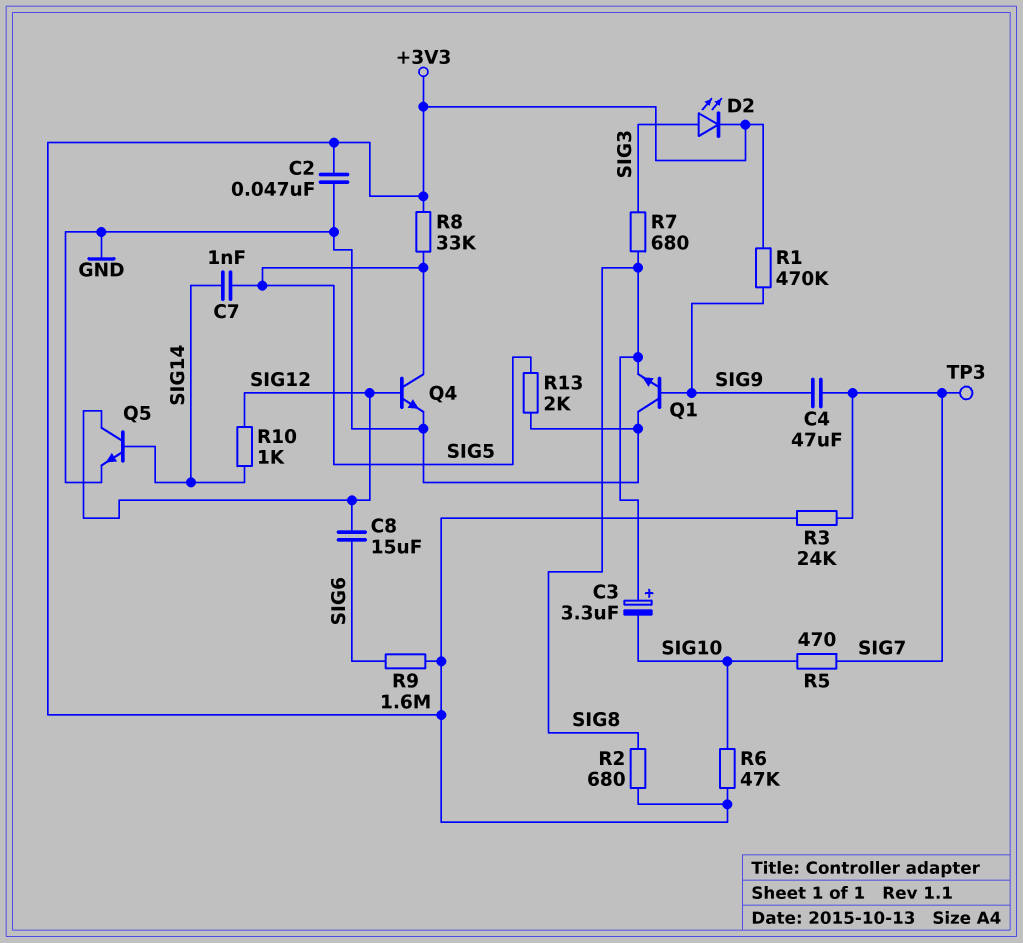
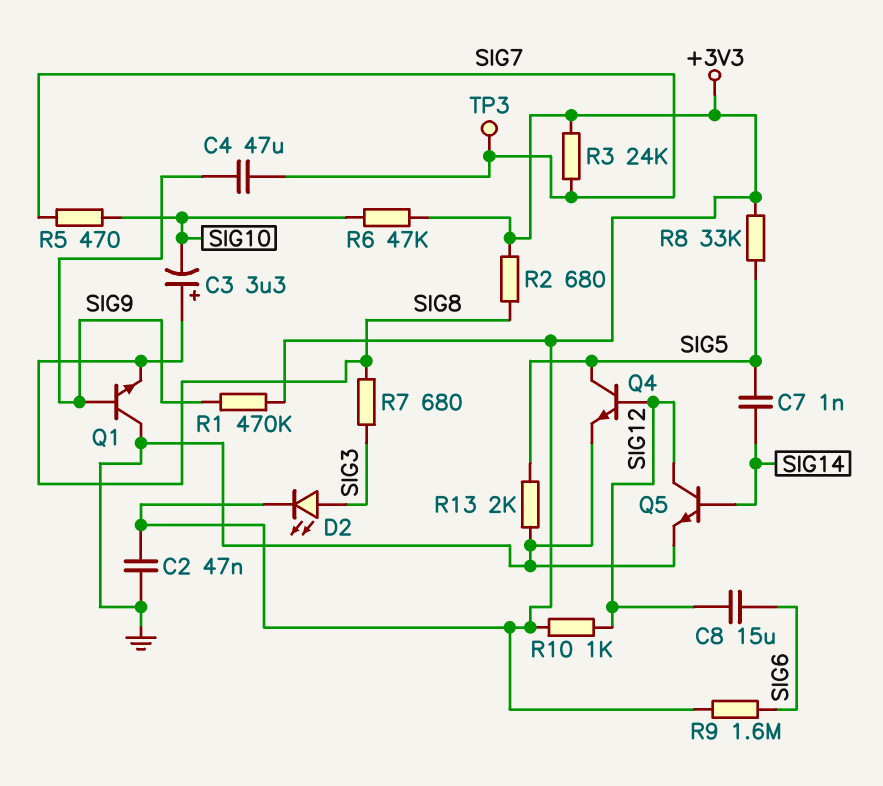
R10: 1k (SIG12, SIG14) -> 1k (+3V3, SIG12)

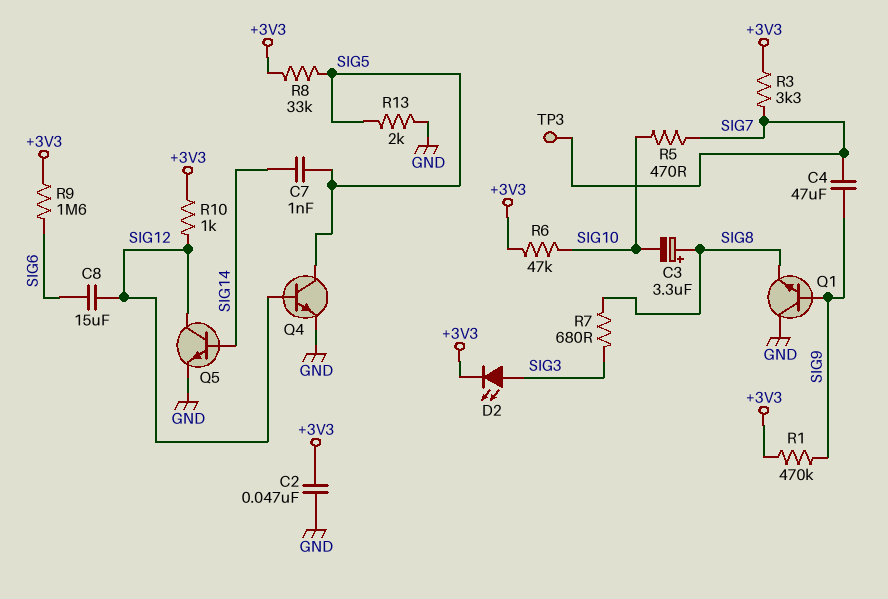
R2: 680 (+3V3, SIG8) -> none
R3: 24k (+3V3, SIG7) -> 3.3k (+3V3, SIG7)

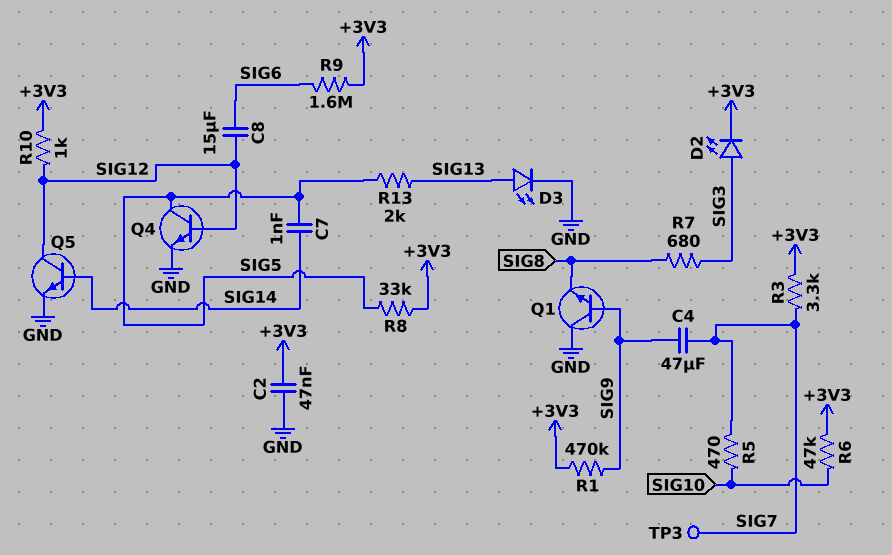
C3: 3.3uF (plus SIG8, minus SIG10) -> none
D3: none -> LED (A SIG13, K GND)
R13: 2k (GND, SIG5) -> 2k (SIG5, SIG13)

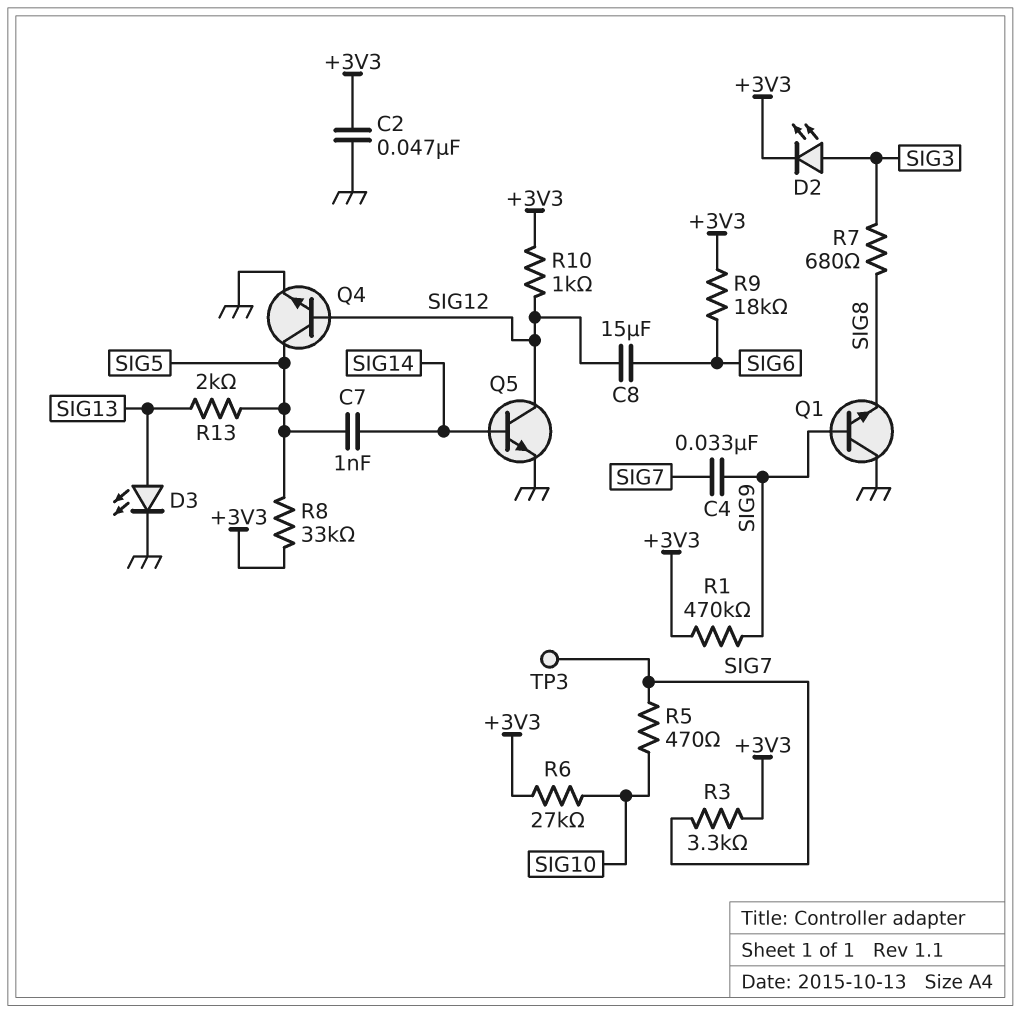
C4: 47uF (SIG7, SIG9) -> 33nF (SIG7, SIG9)
R6: 47k (+3V3, SIG10) -> 27k (+3V3, SIG10)
R9: 1.6M (+3V3, SIG6) -> 18k (+3V3, SIG6)

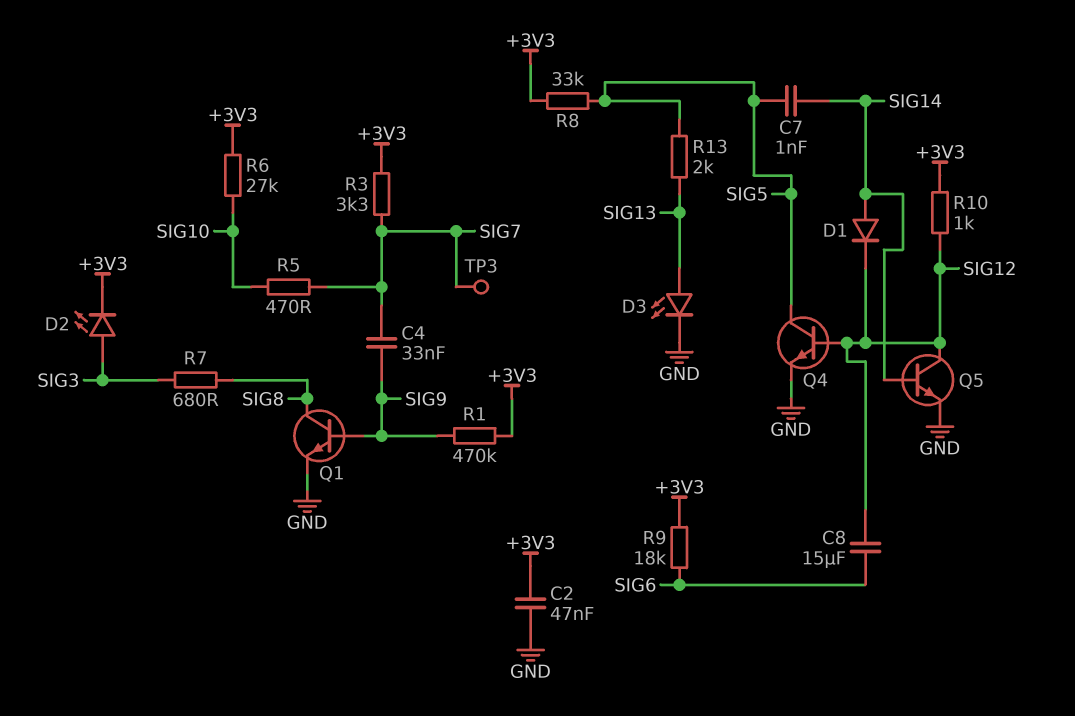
D1: none -> diode (A SIG14, K SIG12)
Q1: NPN (B SIG9, C GND, E SIG8) -> NPN (B SIG9, C SIG8, E GND)

